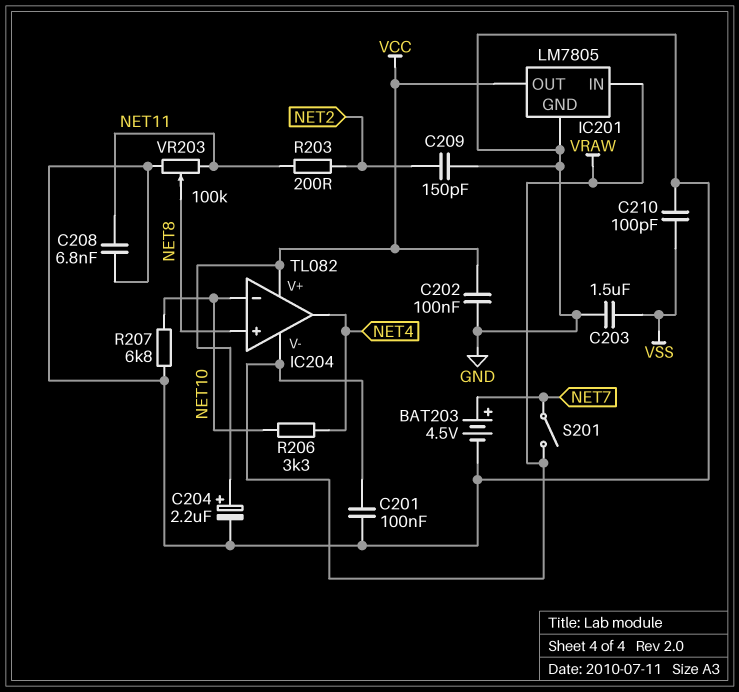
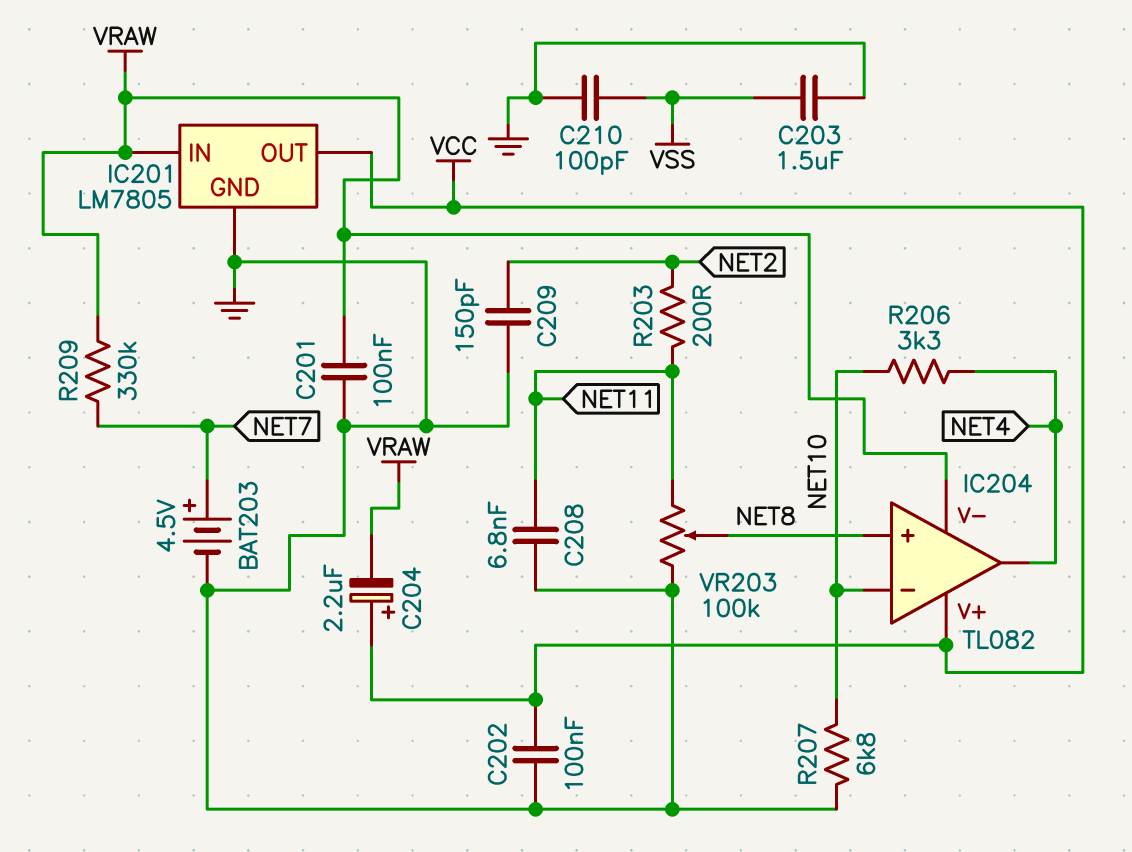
C204: 2.2uF (plus VCC, minus GND) -> 2.2uF (plus VCC, minus VRAW)
R209: none -> 330k (NET7, VRAW)
S201: switch (NET7, VRAW) -> none

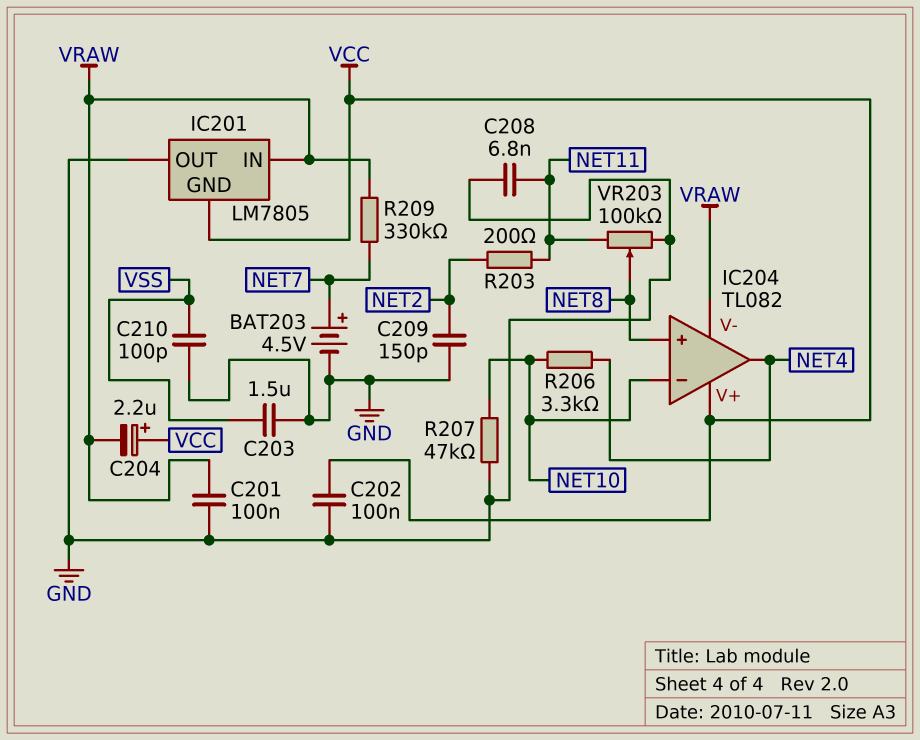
IC201 pin GND: GND -> VCC
IC201 pin OUT: VCC -> GND
R207: 6.8k (GND, NET10) -> 47k (GND, NET10)

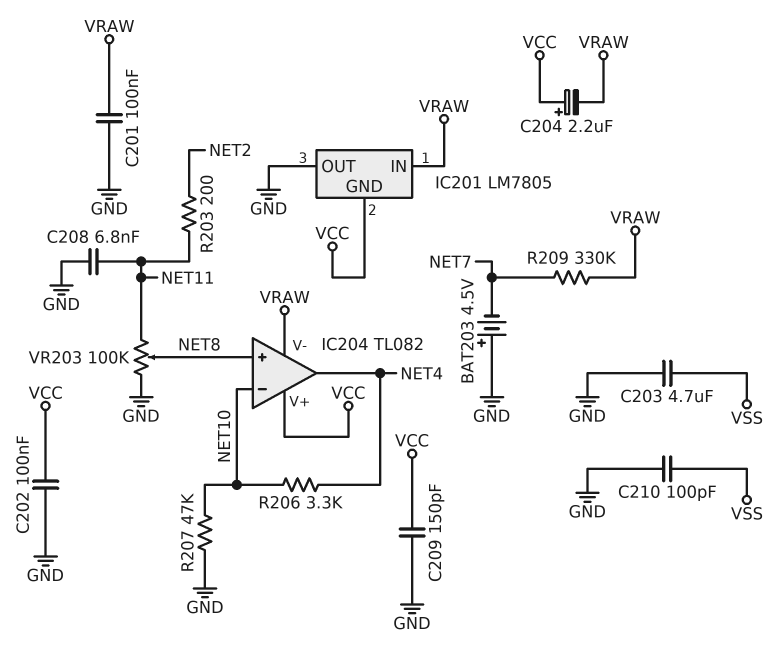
BAT203: 4.5V (plus NET7, minus GND) -> 4.5V (plus GND, minus NET7)
C203: 1.5uF (GND, VSS) -> 4.7uF (GND, VSS)
C209: 150pF (GND, NET2) -> 150pF (GND, VCC)

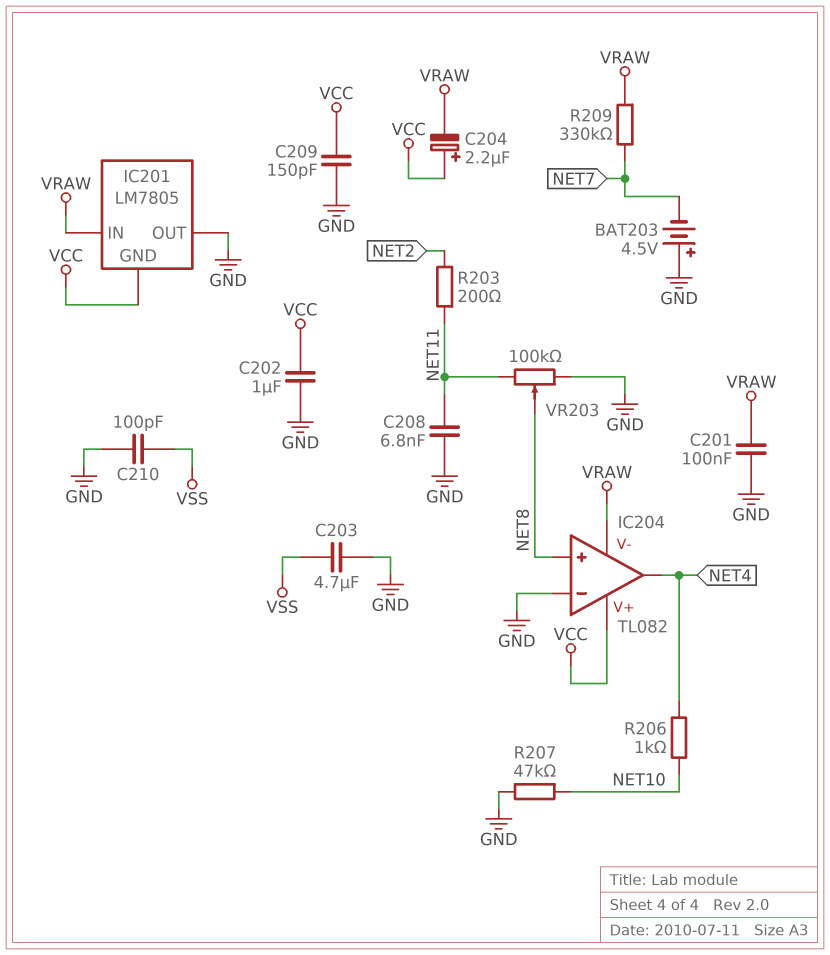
C202: 100nF (GND, VCC) -> 1uF (GND, VCC)
IC204 pin in-: NET10 -> GND
R206: 3.3k (NET4, NET10) -> 1k (NET4, NET10)

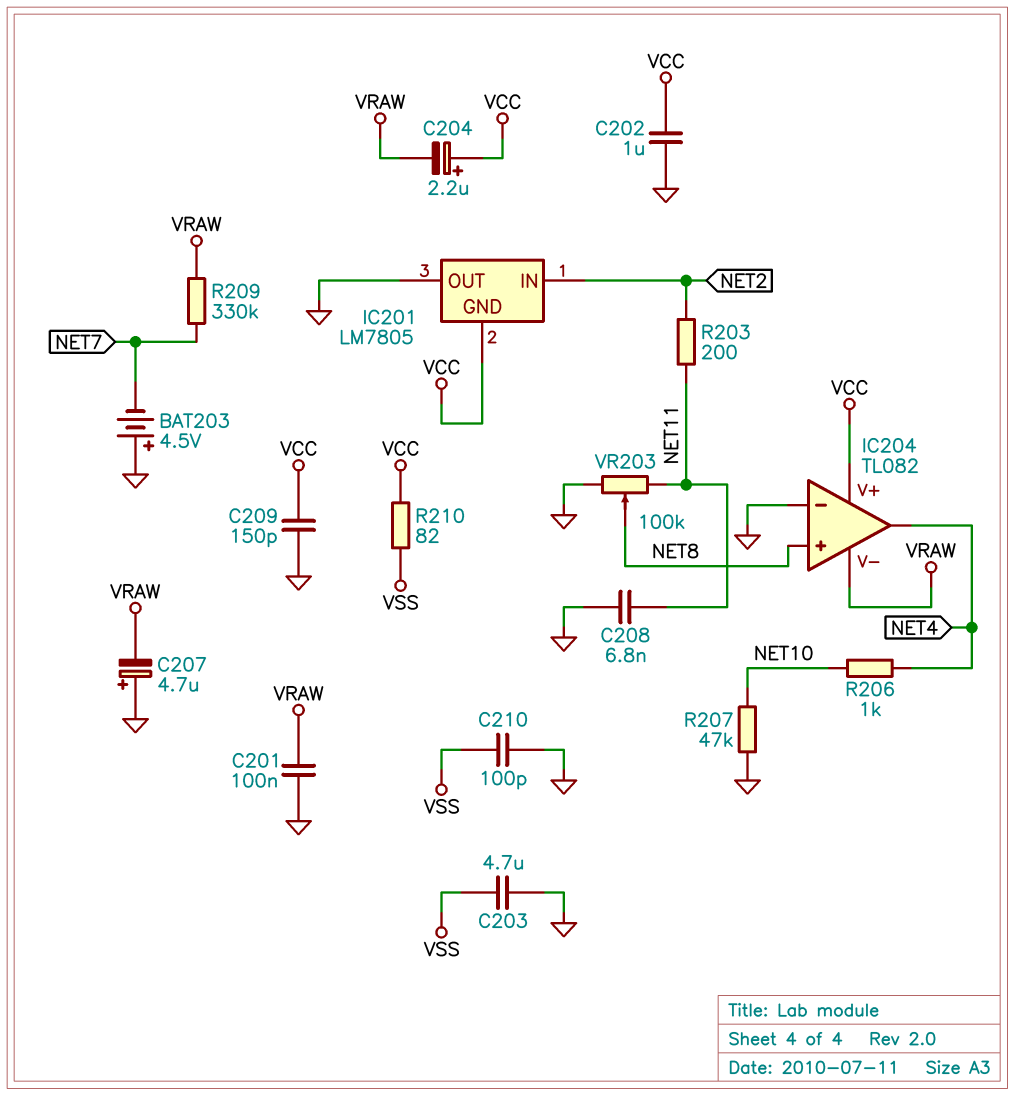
C207: none -> 4.7uF (plus GND, minus VRAW)
IC201 pin IN: VRAW -> NET2
R210: none -> 82 (VCC, VSS)

